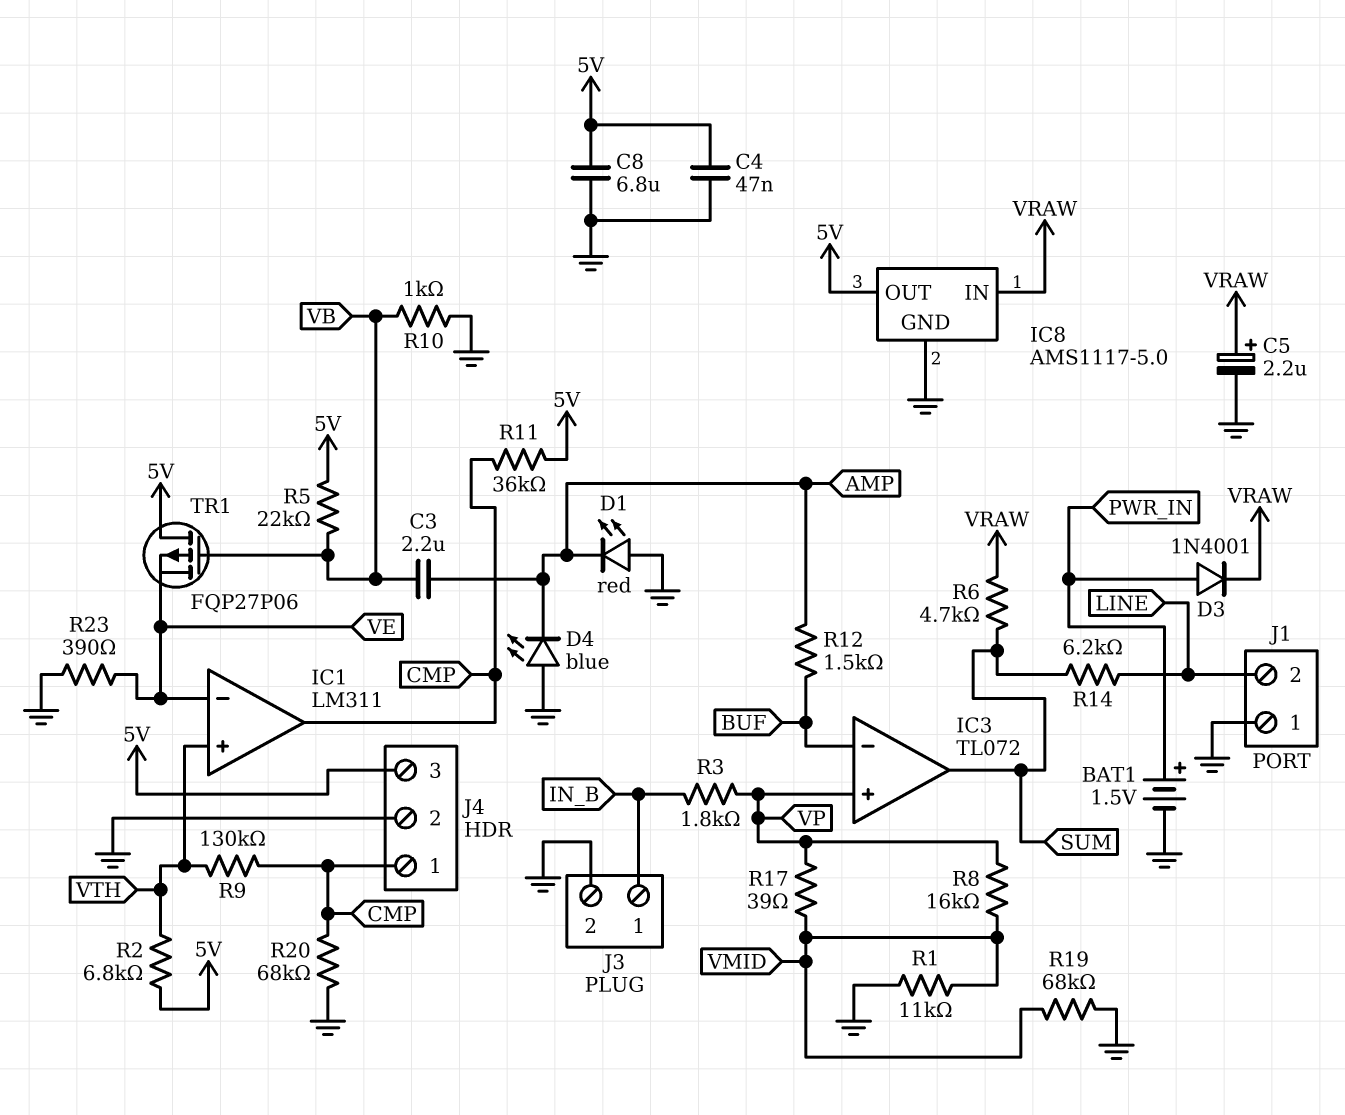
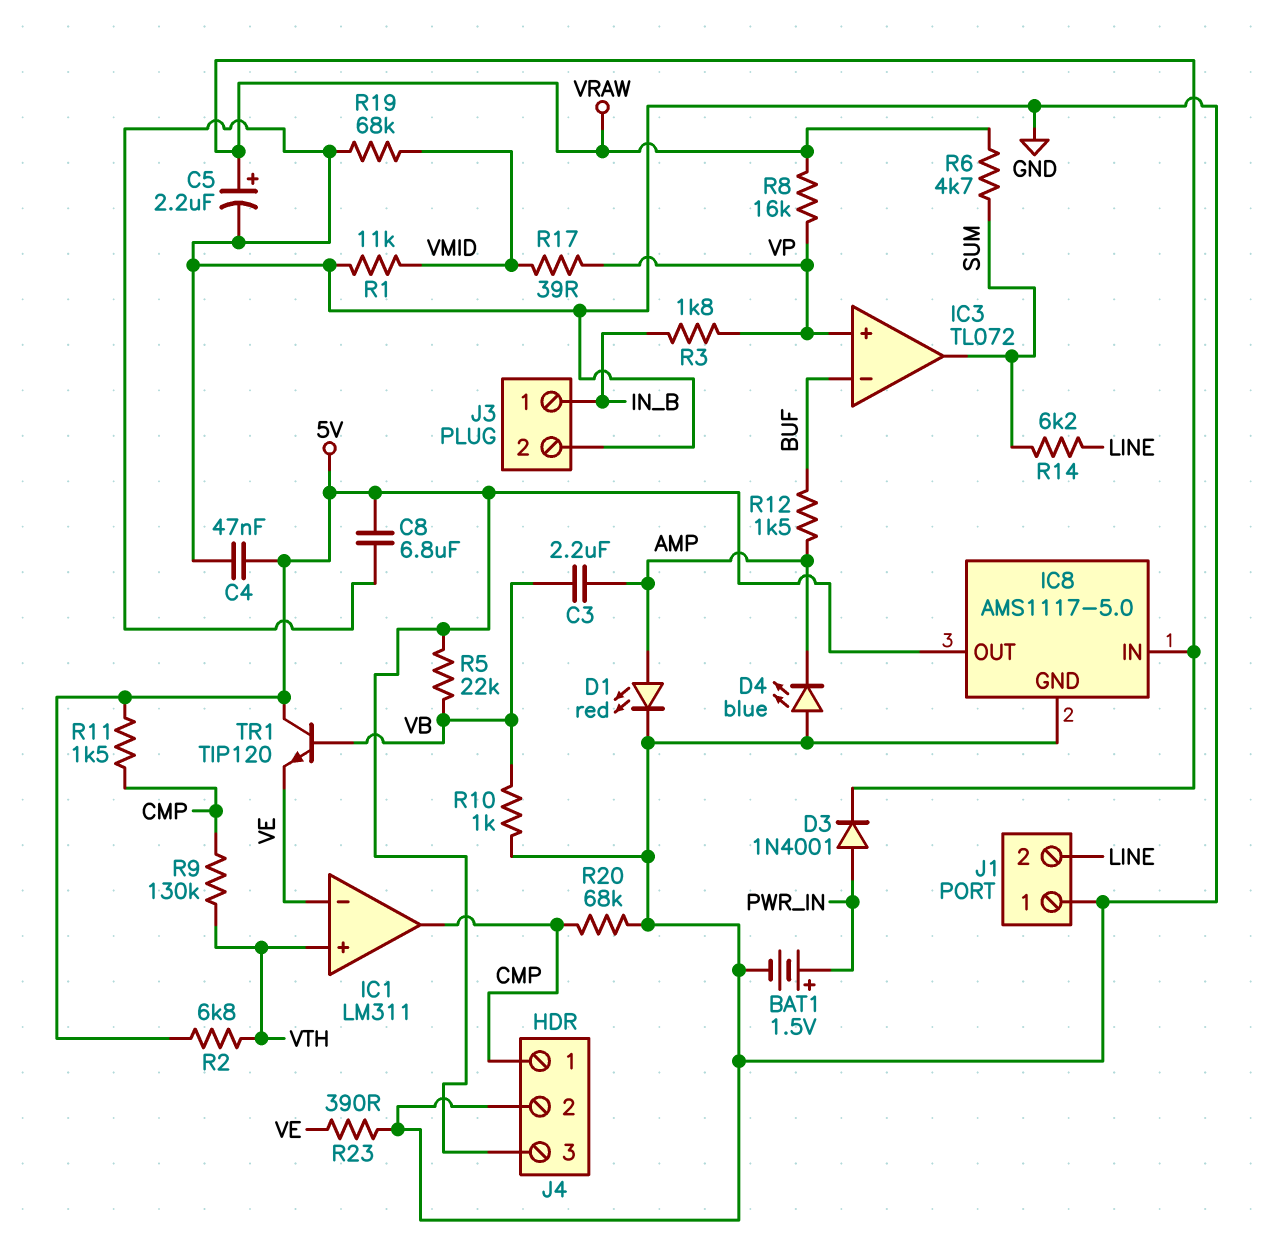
D1: LED red (A GND, K AMP) -> LED red (A AMP, K GND)
R8: 16k (VMID, VP) -> 16k (VP, VRAW)
R11: 36k (5V, CMP) -> 1.5k (5V, CMP)
TR1: PMOS FQP27P06 (G VB, D 5V, S VE) -> NPN TIP120 (B VB, C 5V, E VE)

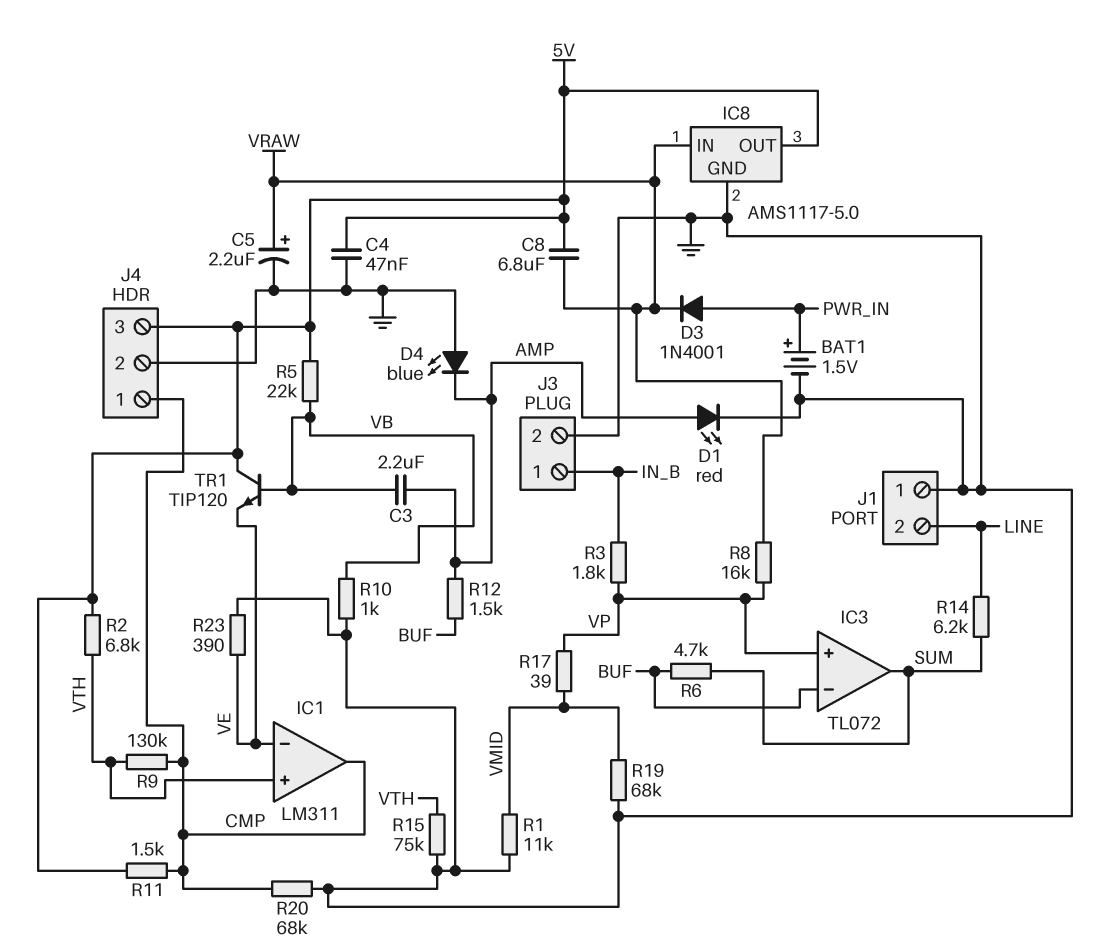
C8: 6.8uF (5V, GND) -> 6.8uF (5V, VRAW)
R6: 4.7k (SUM, VRAW) -> 4.7k (BUF, SUM)
R15: none -> 75k (GND, VTH)

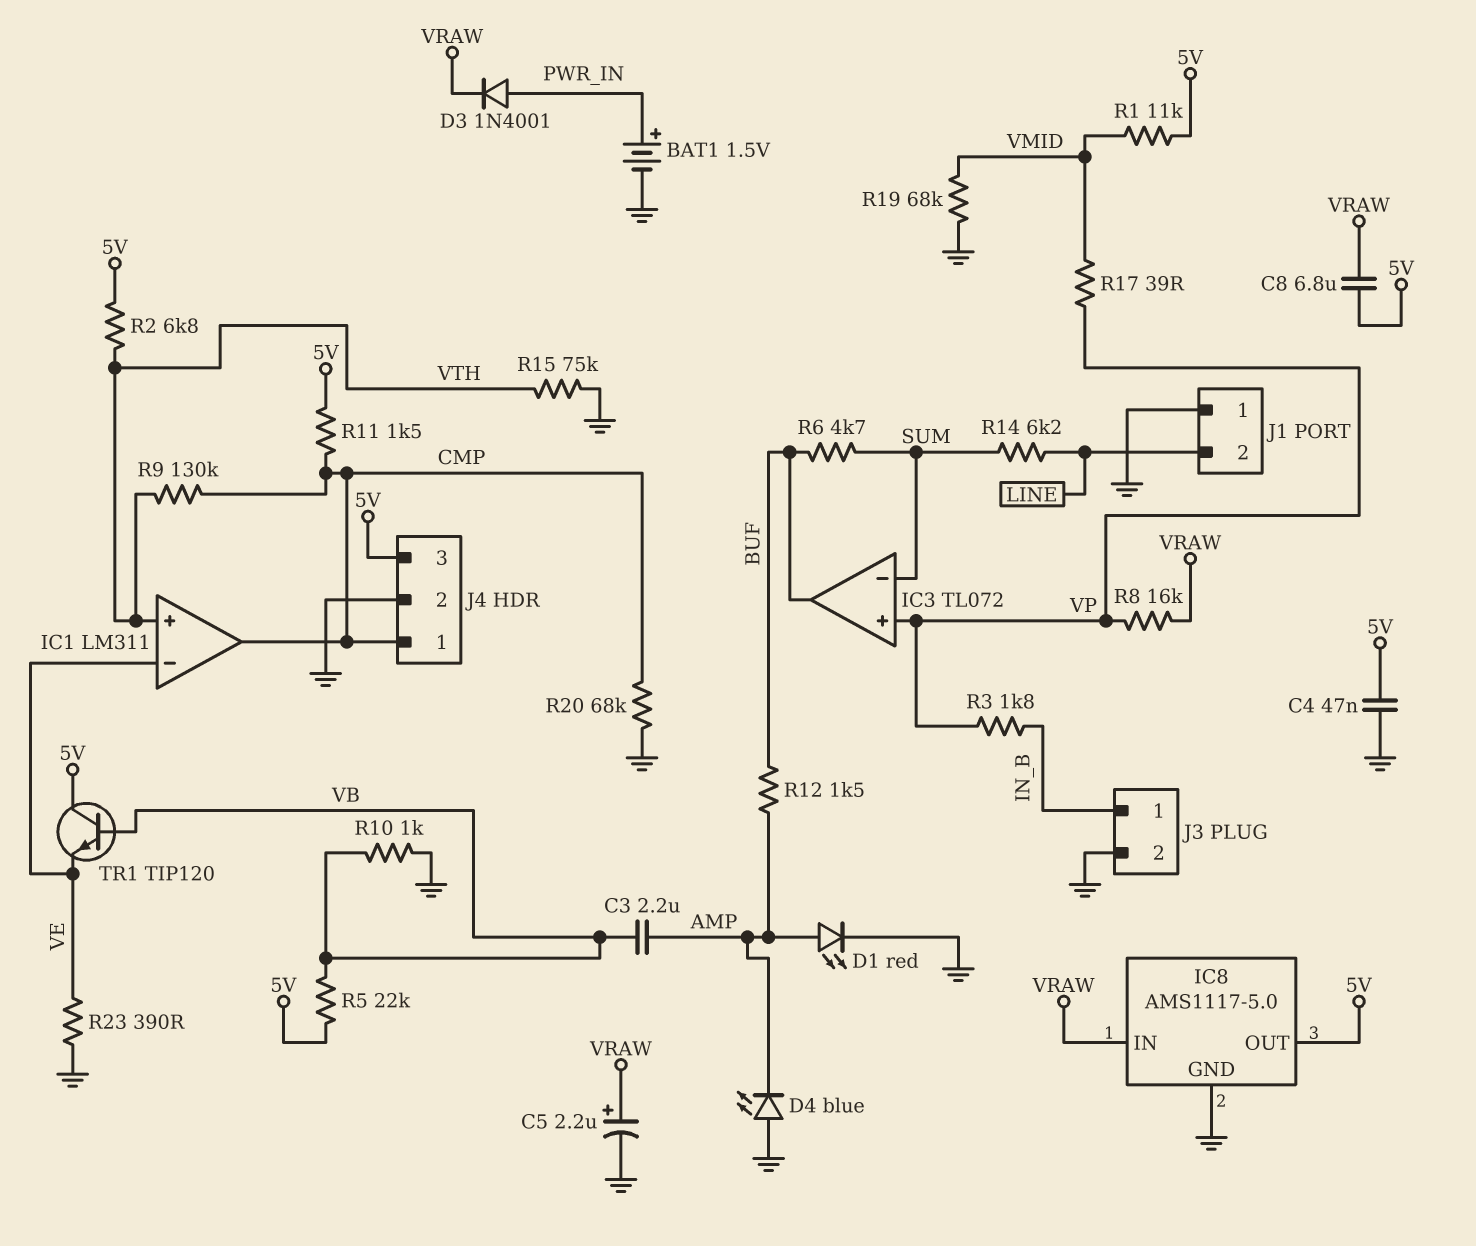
IC3 pin in-: BUF -> SUM
IC3 pin out: SUM -> BUF
R1: 11k (GND, VMID) -> 11k (5V, VMID)

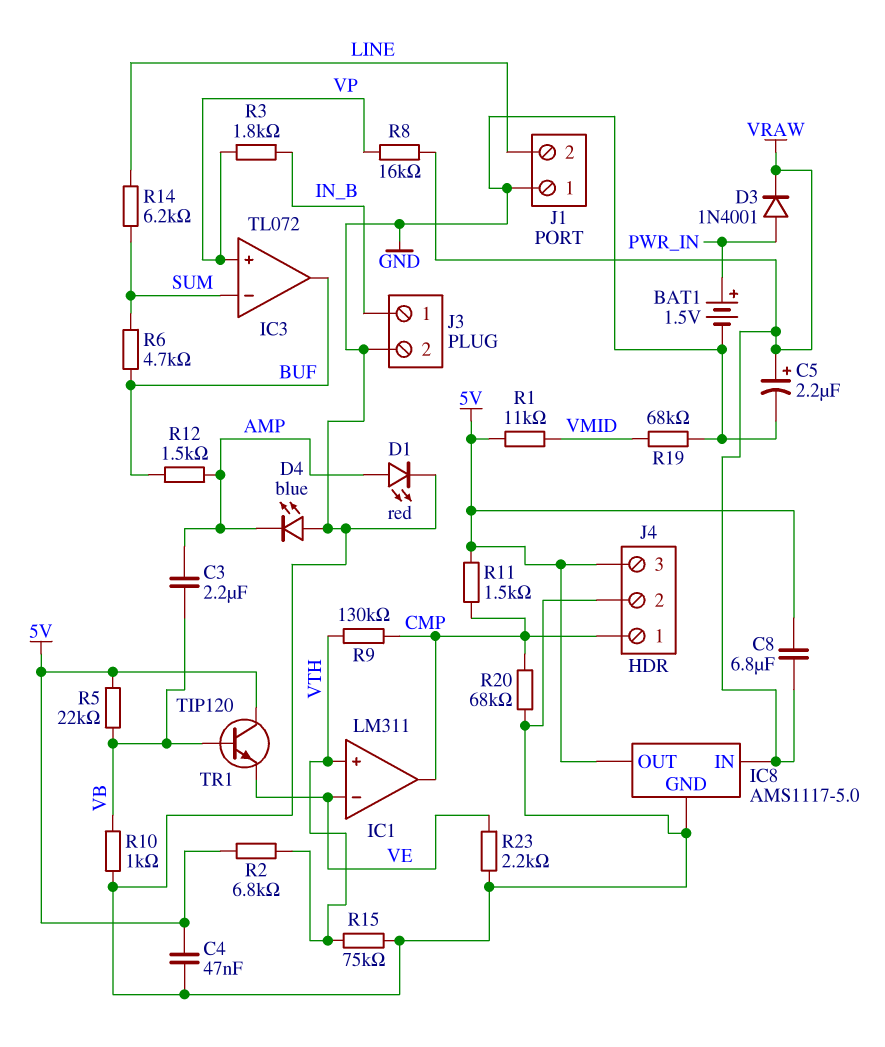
R17: 39 (VMID, VP) -> none
R23: 390 (GND, VE) -> 2.2k (GND, VE)

